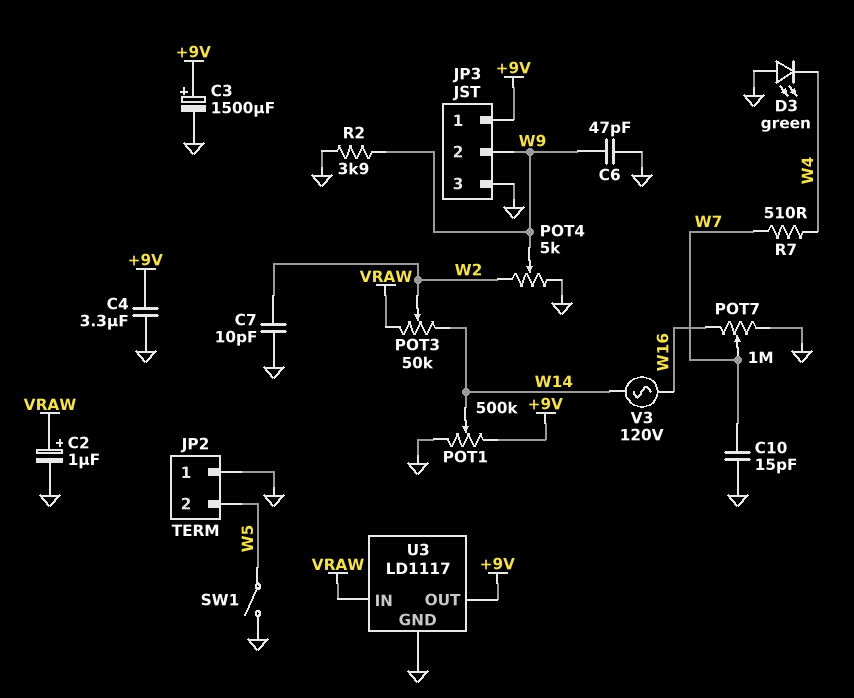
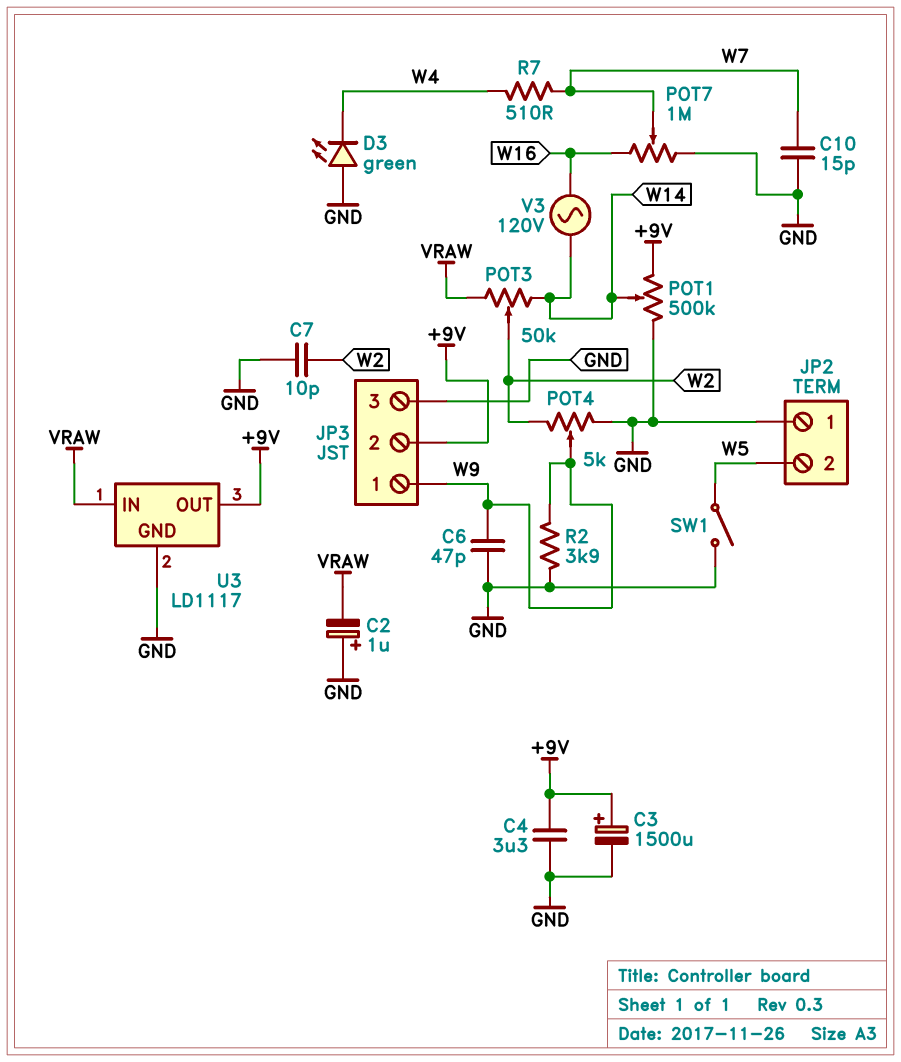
C2: 1uF (plus VRAW, minus GND) -> 1uF (plus GND, minus VRAW)
JP3 pin 1: +9V -> W9
JP3 pin 2: W9 -> +9V

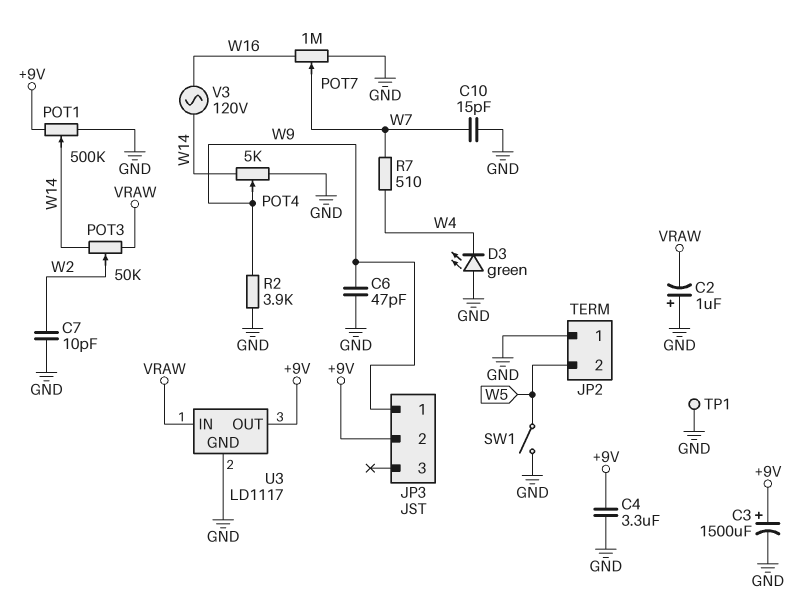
JP3 pin 3: GND -> none
POT4: 5k (GND, W2, wiper W9) -> 5k (GND, W14, wiper W9)
TP1: none -> test point (GND)

